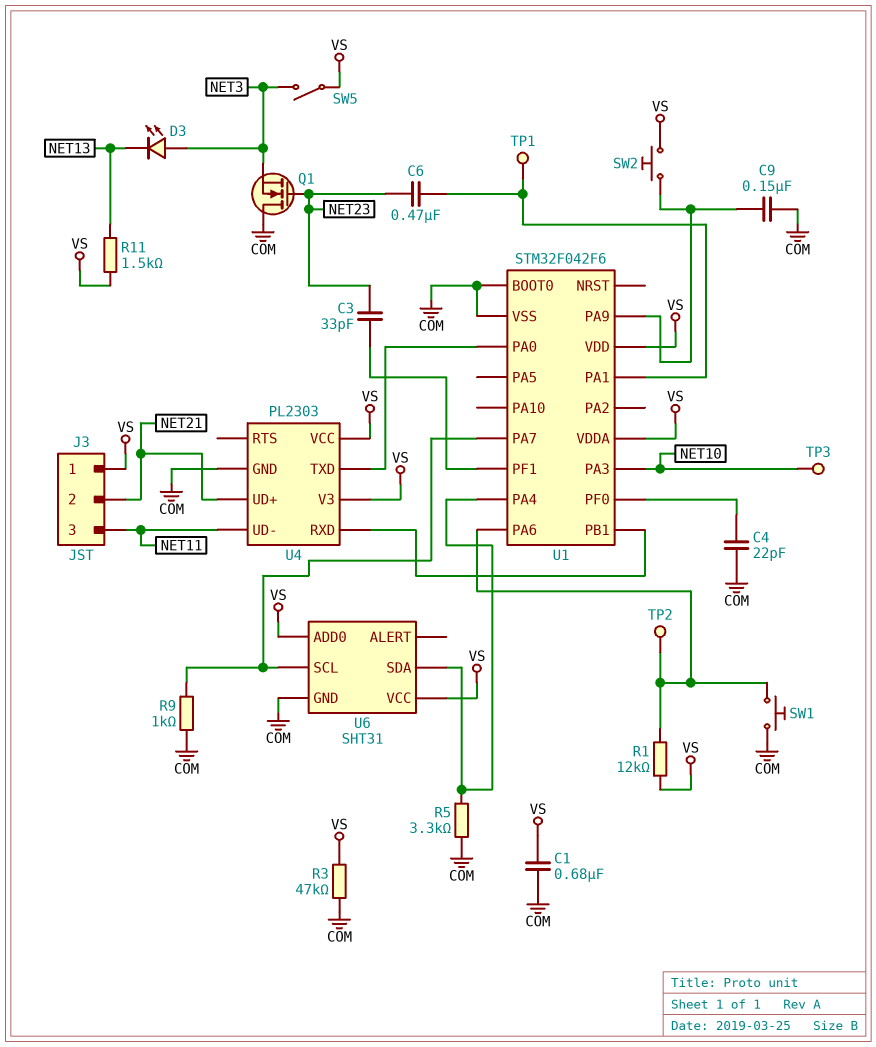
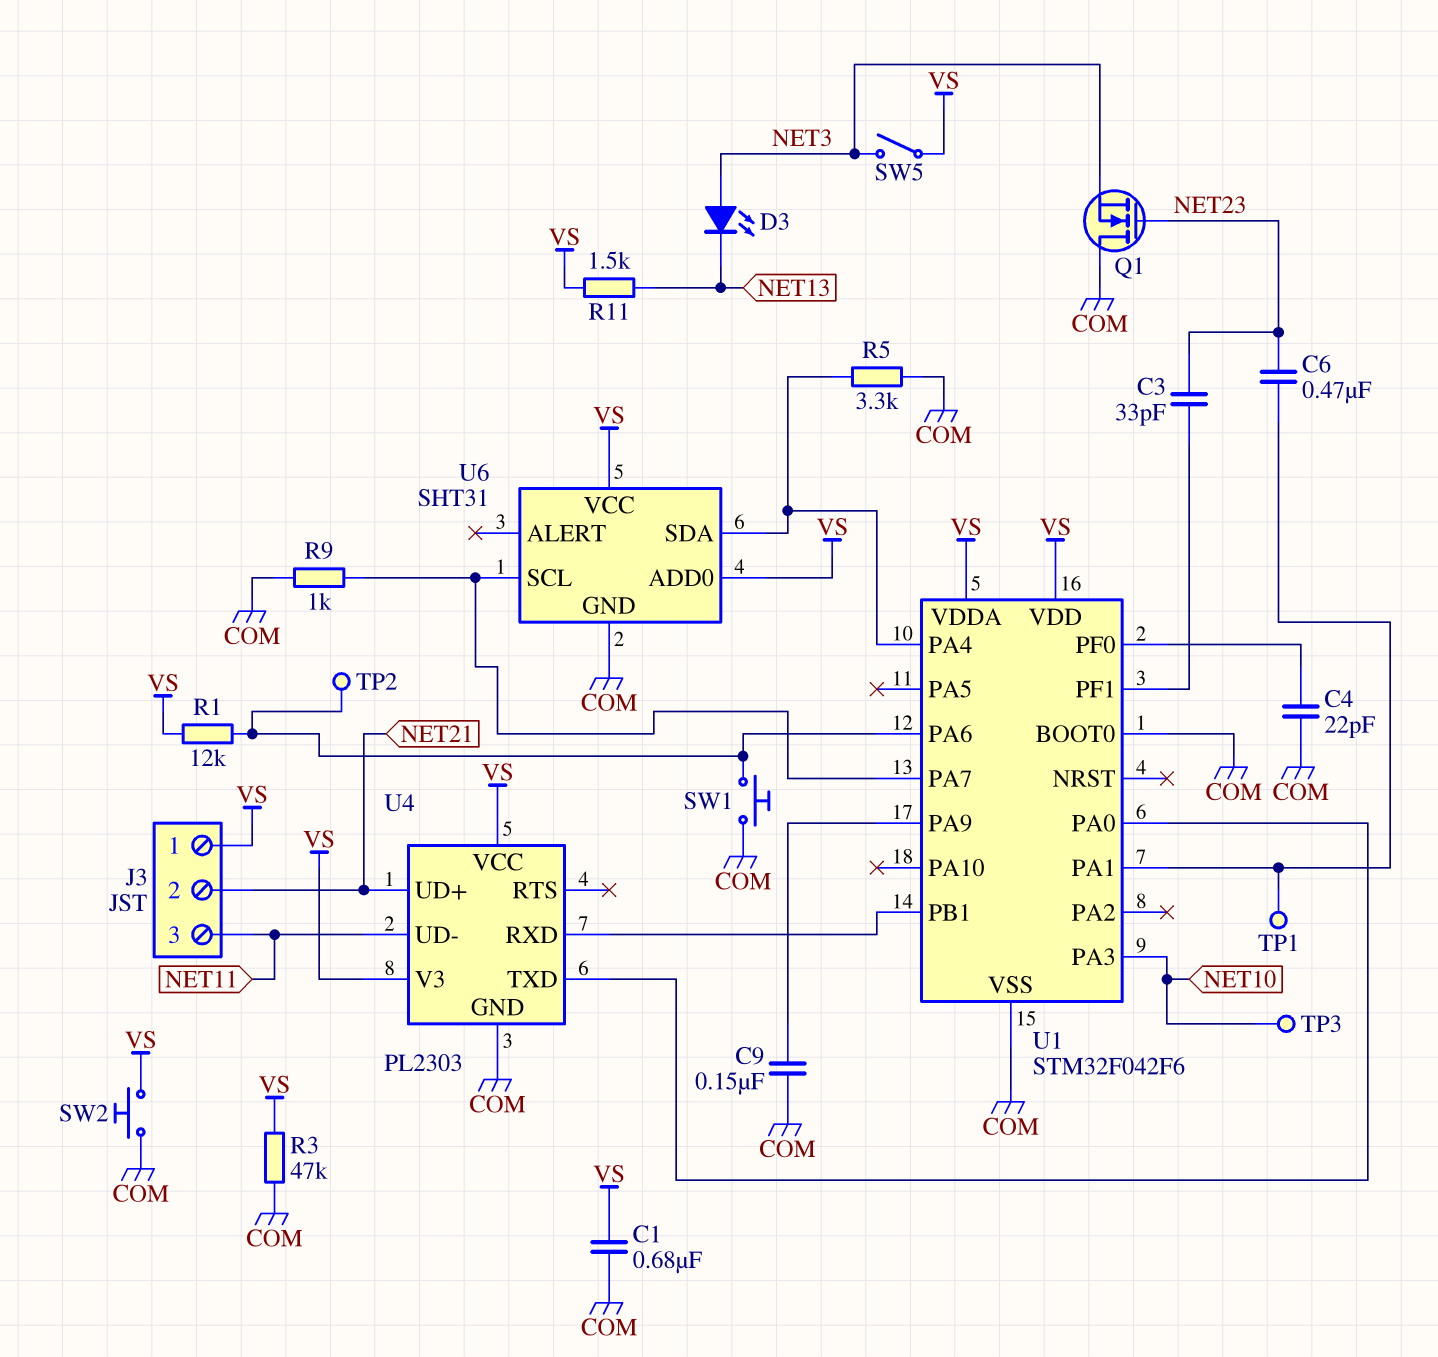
SW2: button (U1/PA9, VS) -> button (COM, VS)

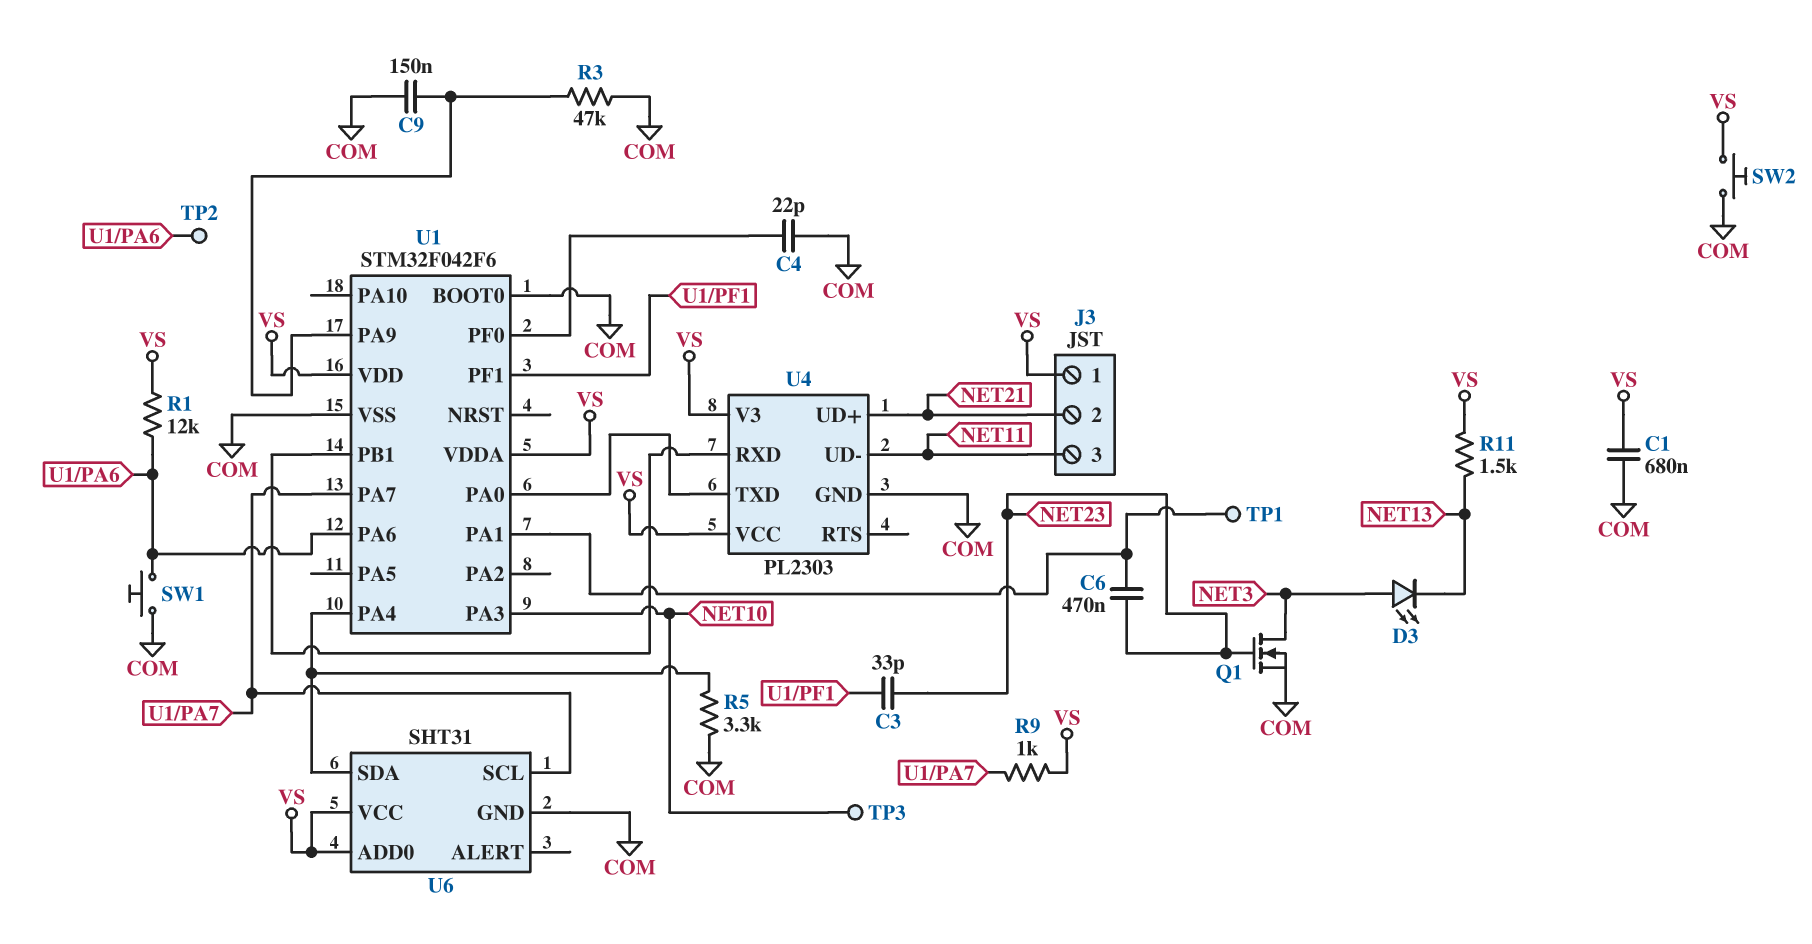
Q1: NMOS (G NET23, D COM, S NET3) -> NMOS (G NET23, D NET3, S COM)
R3: 47k (COM, VS) -> 47k (COM, U1/PA9)
R9: 1k (COM, U1/PA7) -> 1k (U1/PA7, VS)
SW5: switch (NET3, VS) -> none

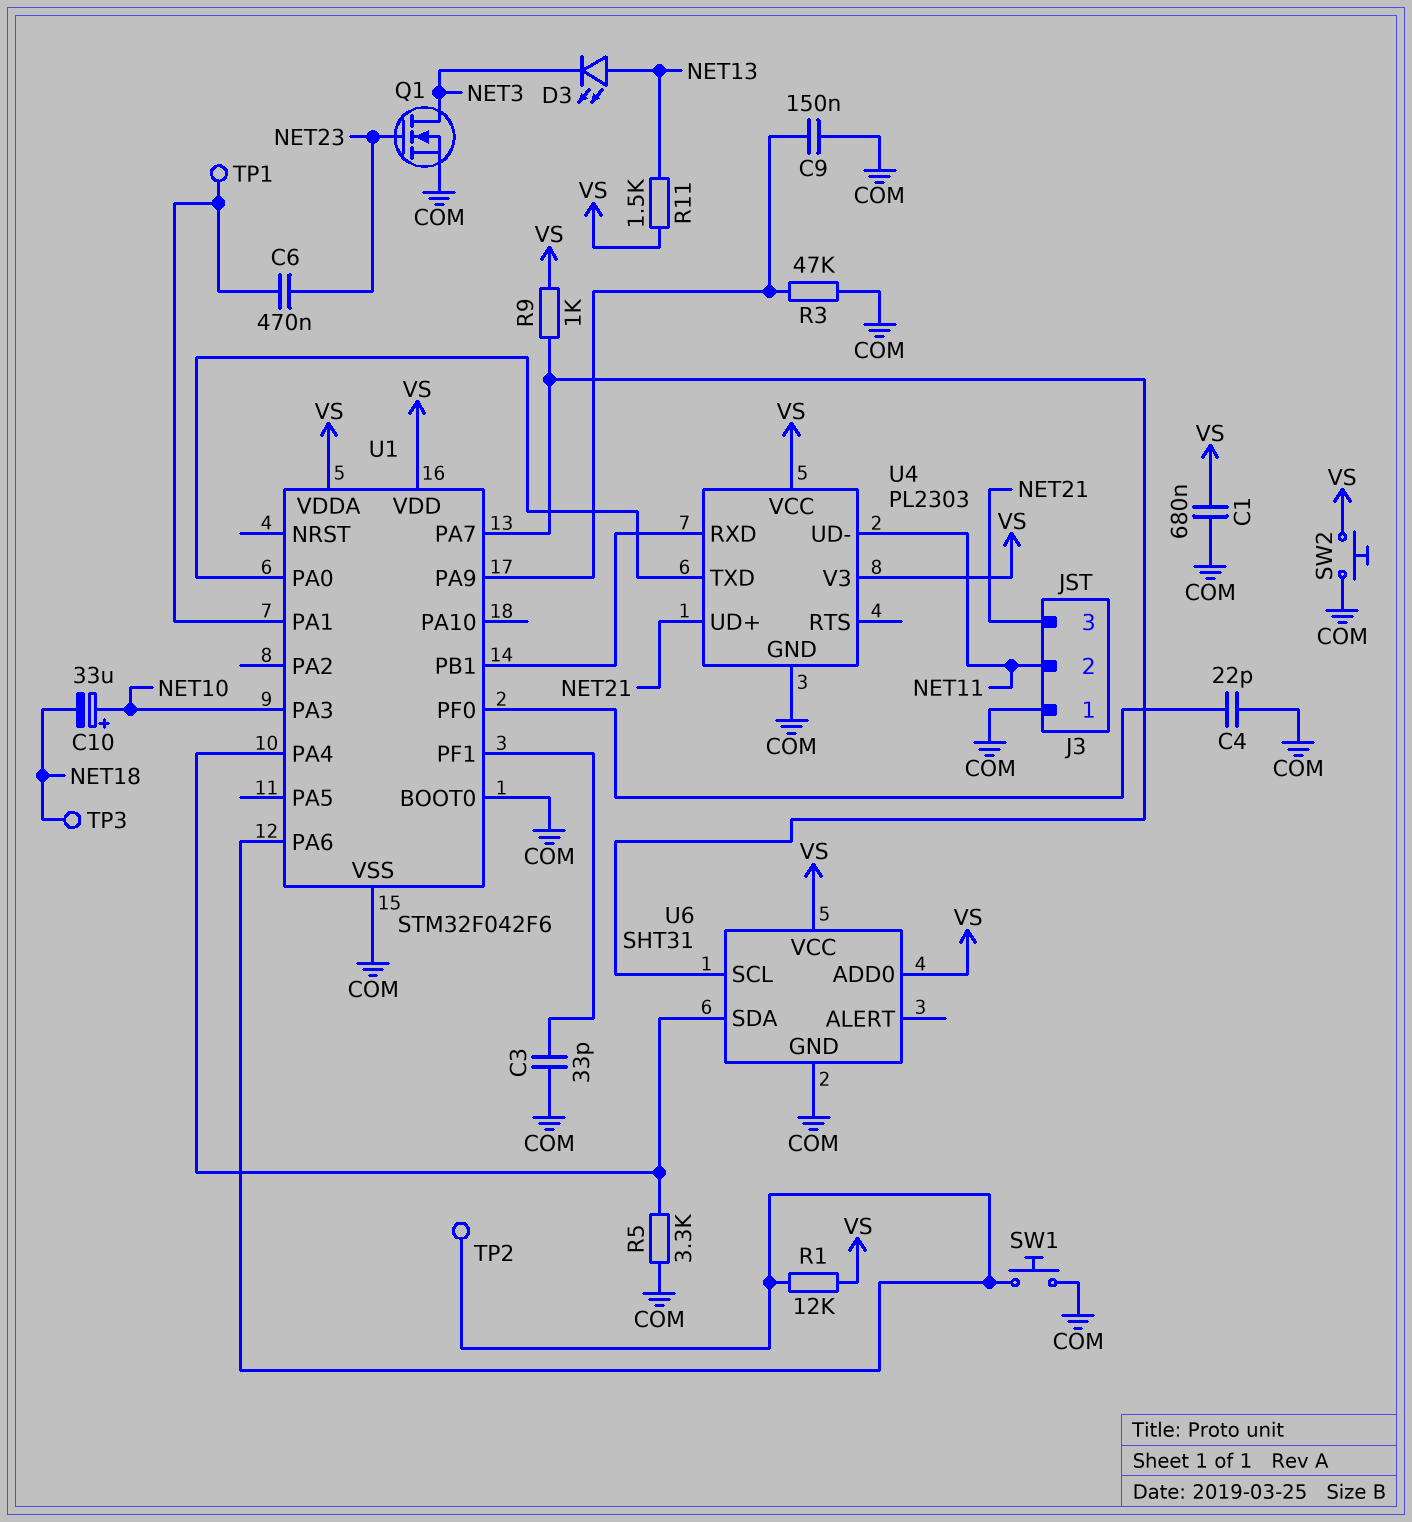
C3: 33pF (NET23, U1/PF1) -> 33pF (COM, U1/PF1)
C10: none -> 33uF (plus NET10, minus NET18)
D3: LED (A NET3, K NET13) -> LED (A NET13, K NET3)
J3 pin 1: VS -> COM
J3 pin 2: NET21 -> NET11
J3 pin 3: NET11 -> NET21
TP3: test point (NET10) -> test point (NET18)

